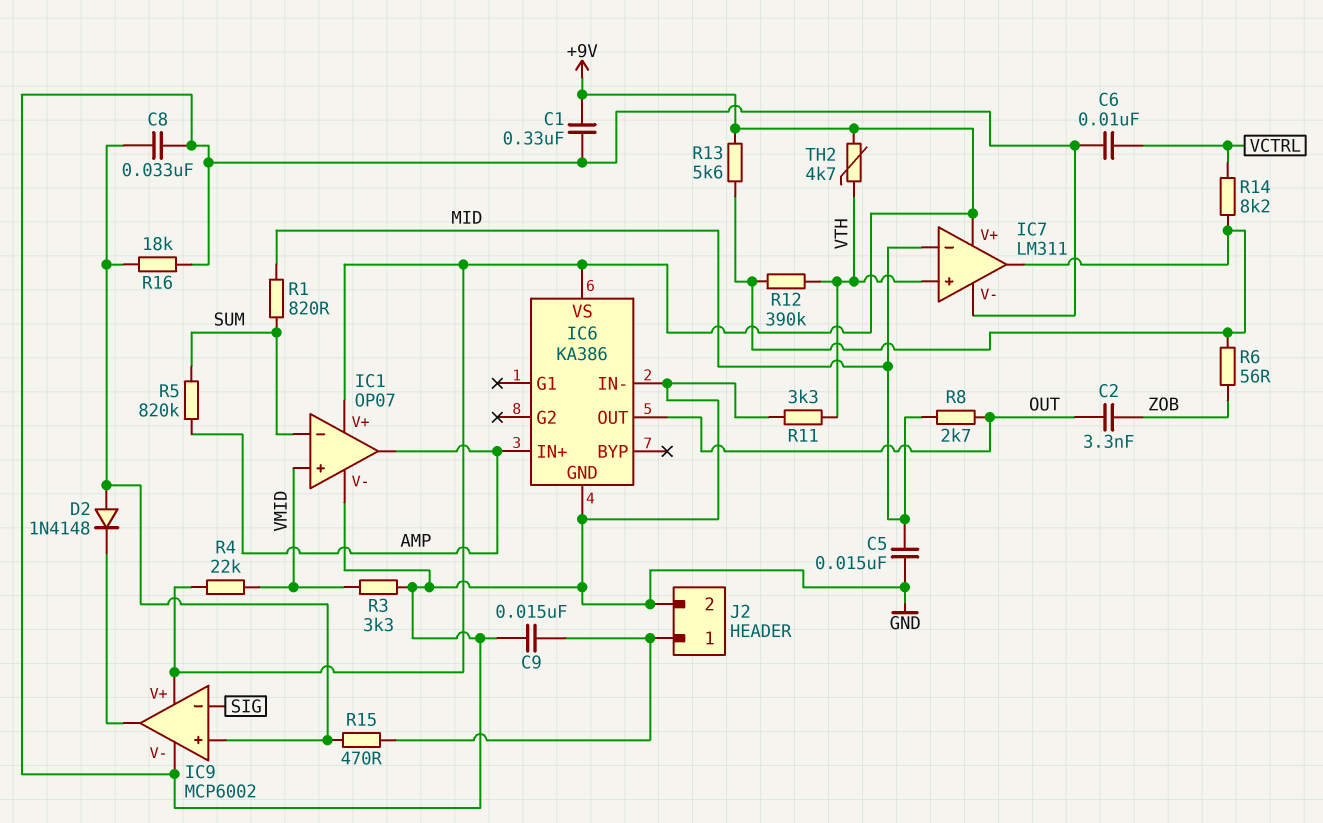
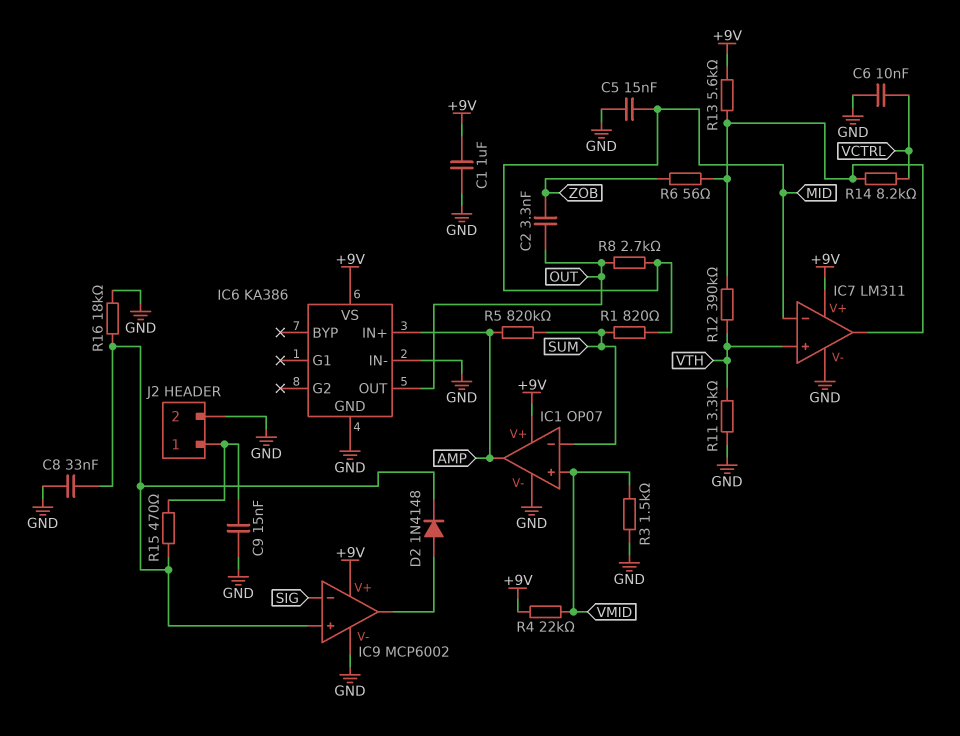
C1: 330nF (+9V, GND) -> 1uF (+9V, GND)
D2: diode 1N4148 (A IC9/in+, K IC9/out) -> diode 1N4148 (A IC9/out, K IC9/in+)
R3: 3.3k (GND, VMID) -> 1.5k (GND, VMID)
TH2: 4.7k (+9V, VTH) -> none

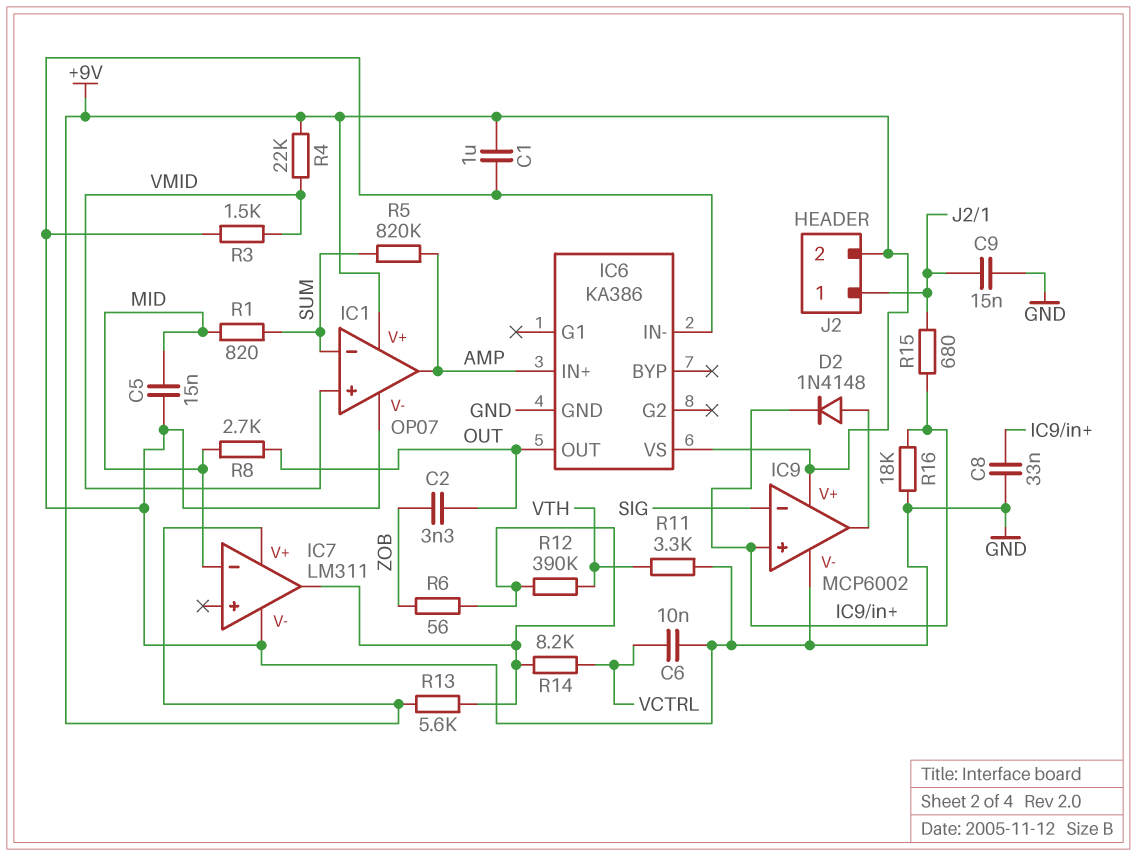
IC7 pin in+: VTH -> none
J2 pin 2: GND -> +9V
R15: 470 (IC9/in+, J2/1) -> 680 (IC9/in+, J2/1)

